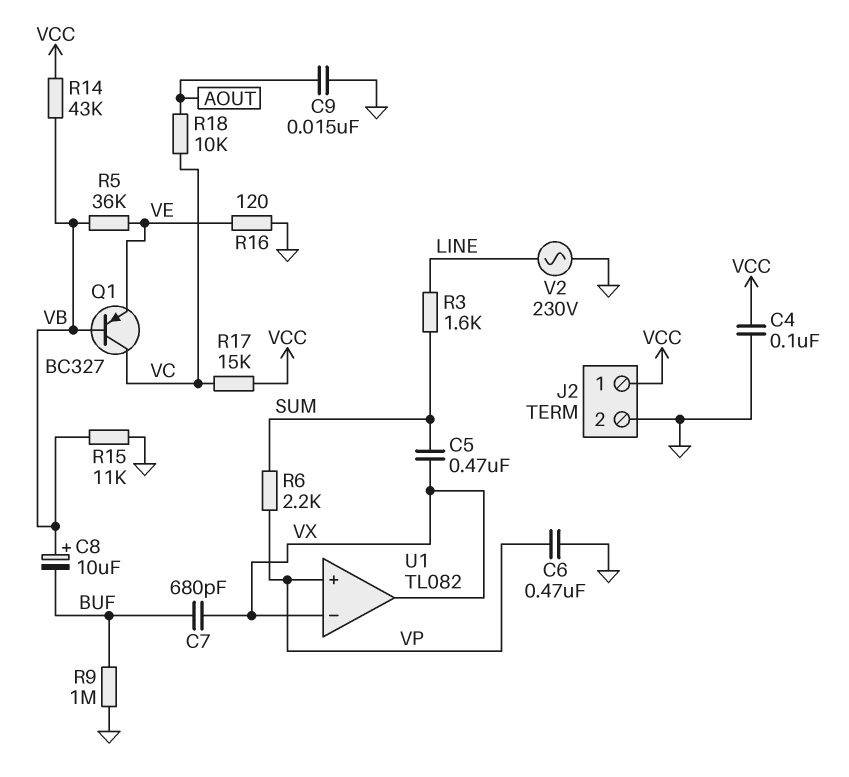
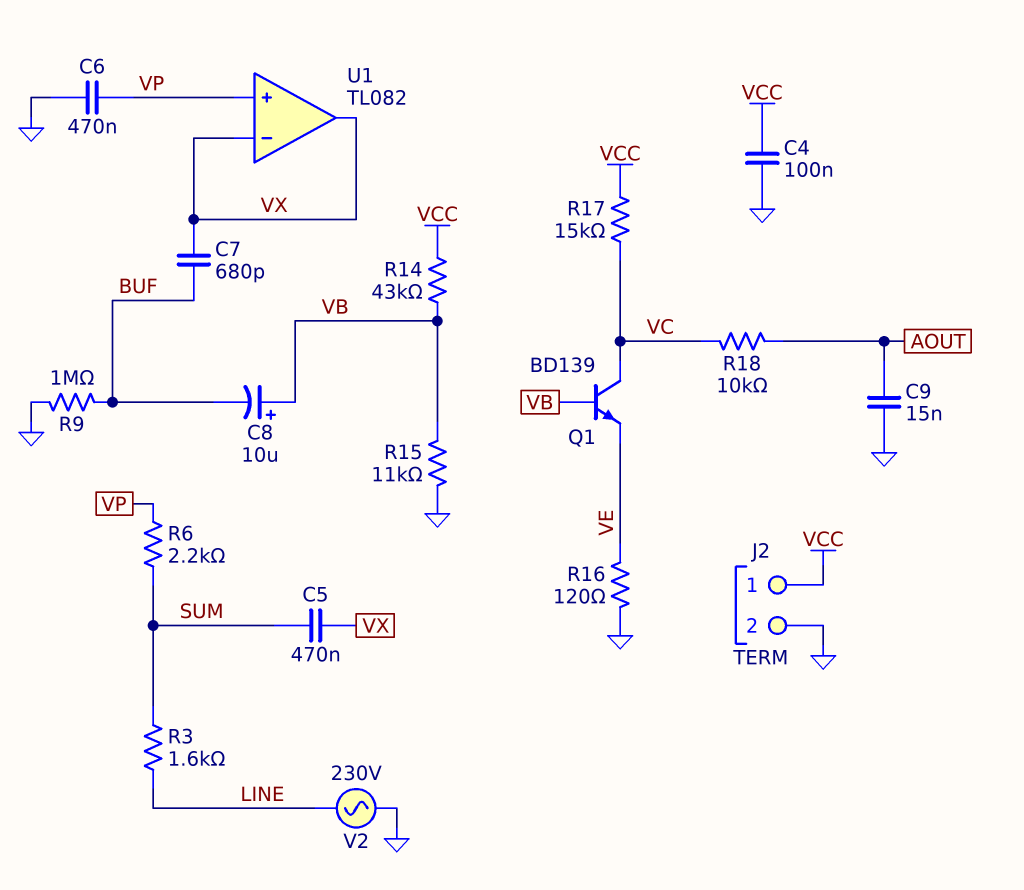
Q1: PNP BC327 (B VB, C VC, E VE) -> NPN BD139 (B VB, C VC, E VE)
R5: 36k (VB, VE) -> none

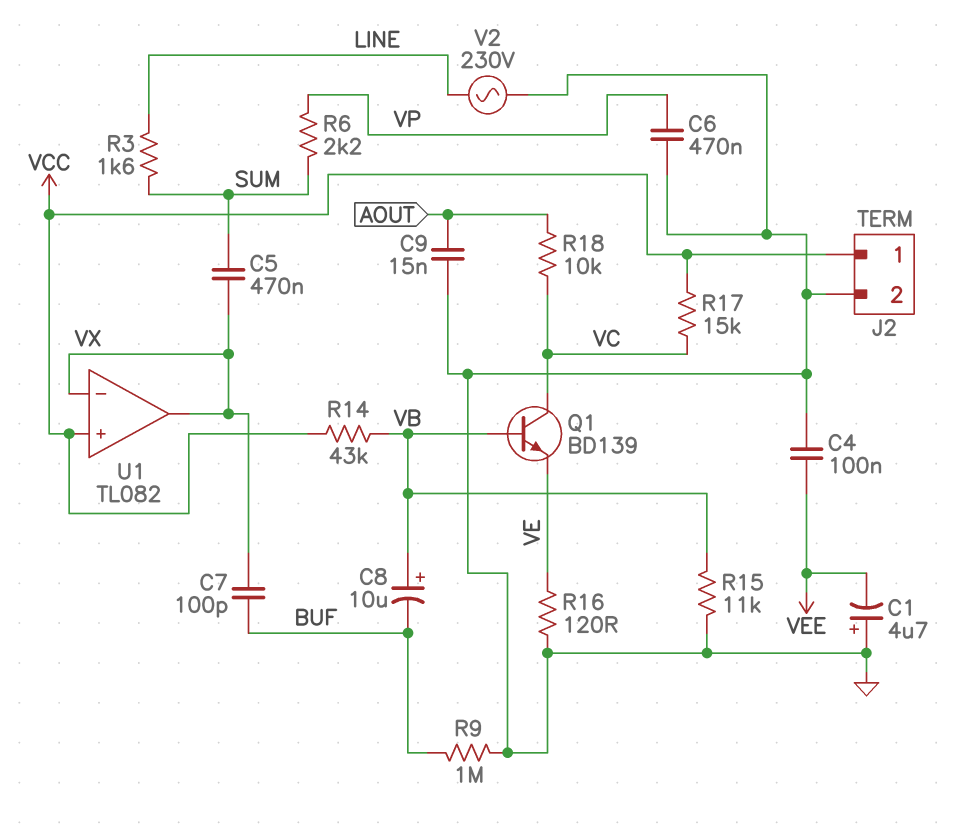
C1: none -> 4.7uF (plus GND, minus VEE)
C4: 100nF (GND, VCC) -> 100nF (GND, VEE)
C7: 680pF (BUF, VX) -> 100pF (BUF, VX)
U1 pin in+: VP -> VCC

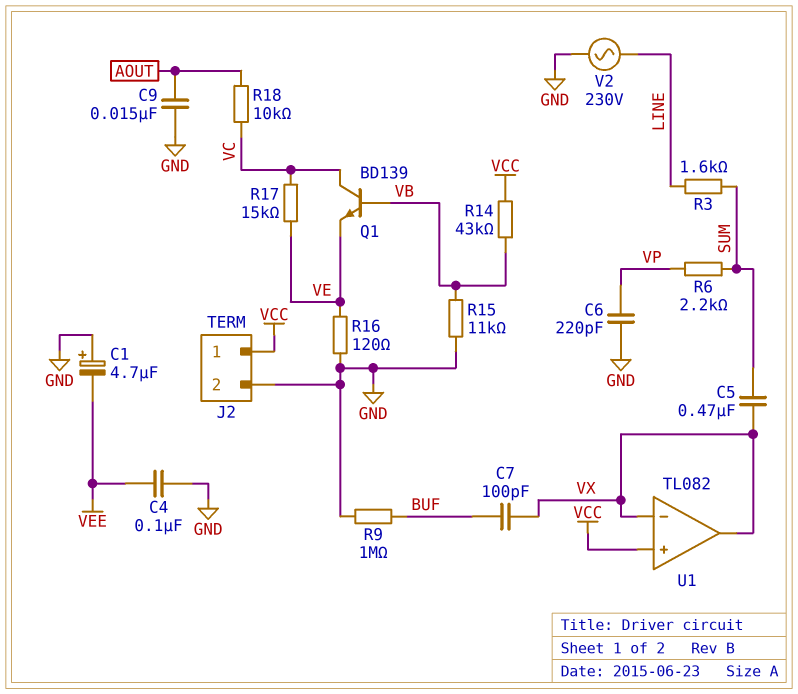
C6: 470nF (GND, VP) -> 220pF (GND, VP)
C8: 10uF (plus VB, minus BUF) -> none
R17: 15k (VC, VCC) -> 15k (VC, VE)

